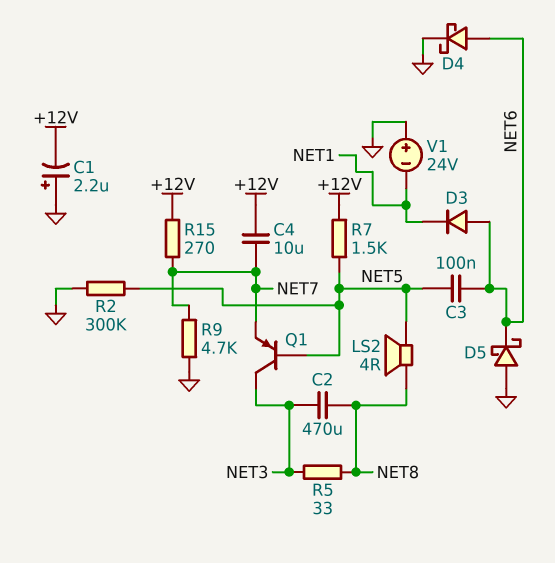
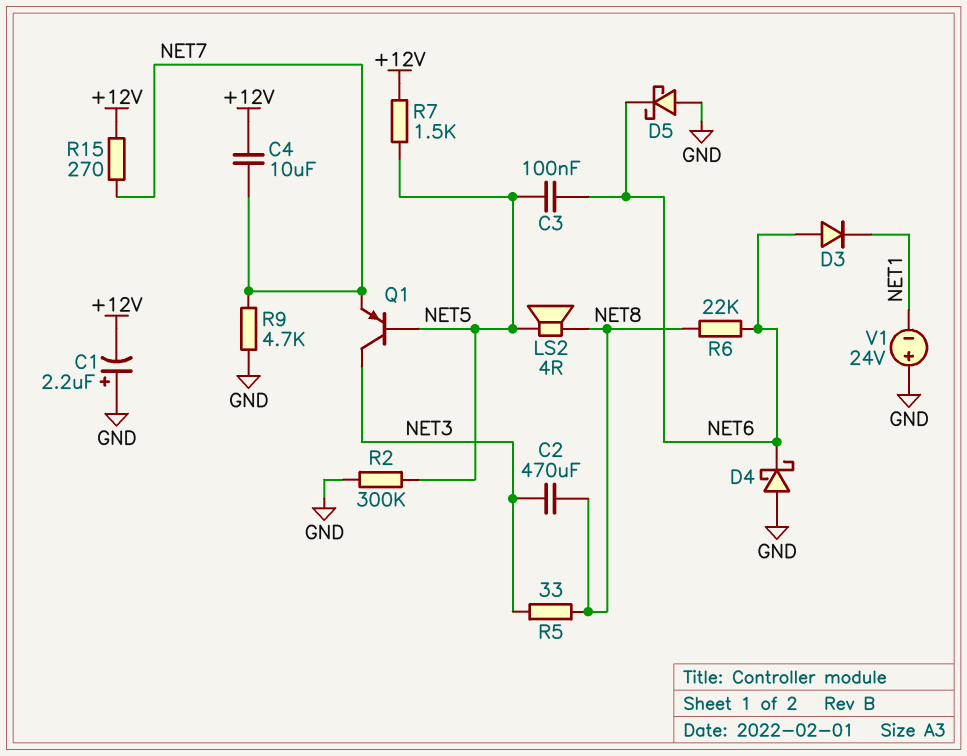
D4: schottky (A NET6, K GND) -> schottky (A GND, K NET6)
R6: none -> 22k (NET6, NET8)

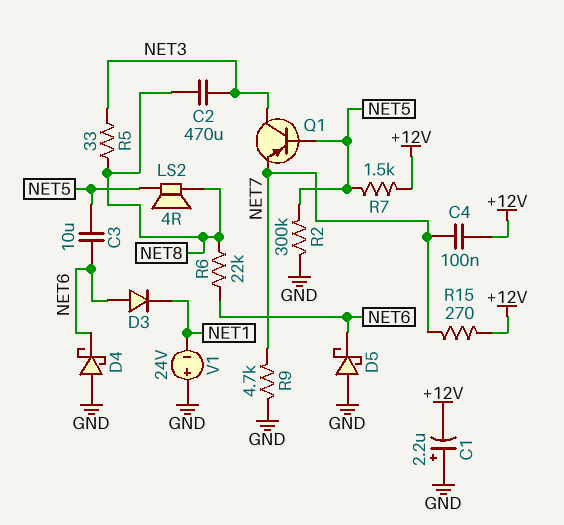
C3: 100nF (NET5, NET6) -> 10uF (NET5, NET6)
C4: 10uF (+12V, NET7) -> 100nF (+12V, NET7)

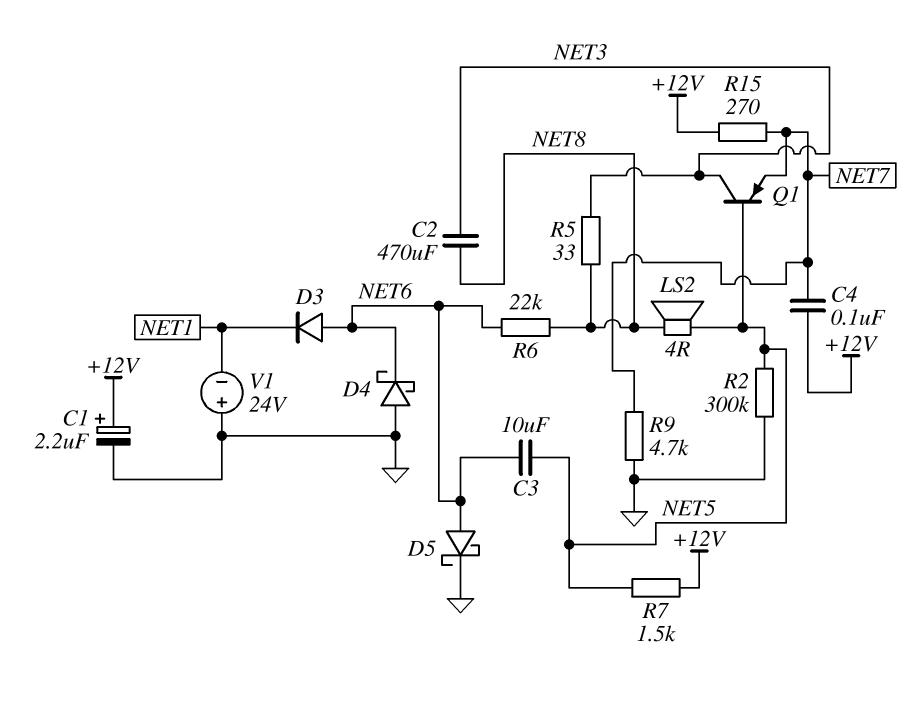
C1: 2.2uF (plus GND, minus +12V) -> 2.2uF (plus +12V, minus GND)
D5: schottky (A GND, K NET6) -> schottky (A NET6, K GND)

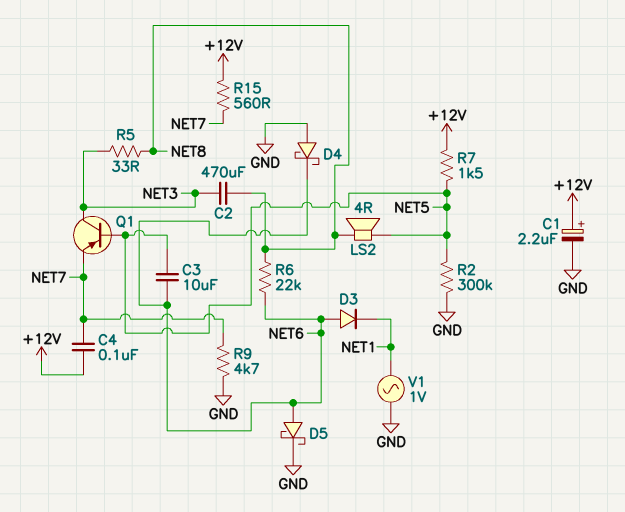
R15: 270 (+12V, NET7) -> 560 (+12V, NET7)
V1: 24V (plus GND, minus NET1) -> AC 1V (GND, NET1)

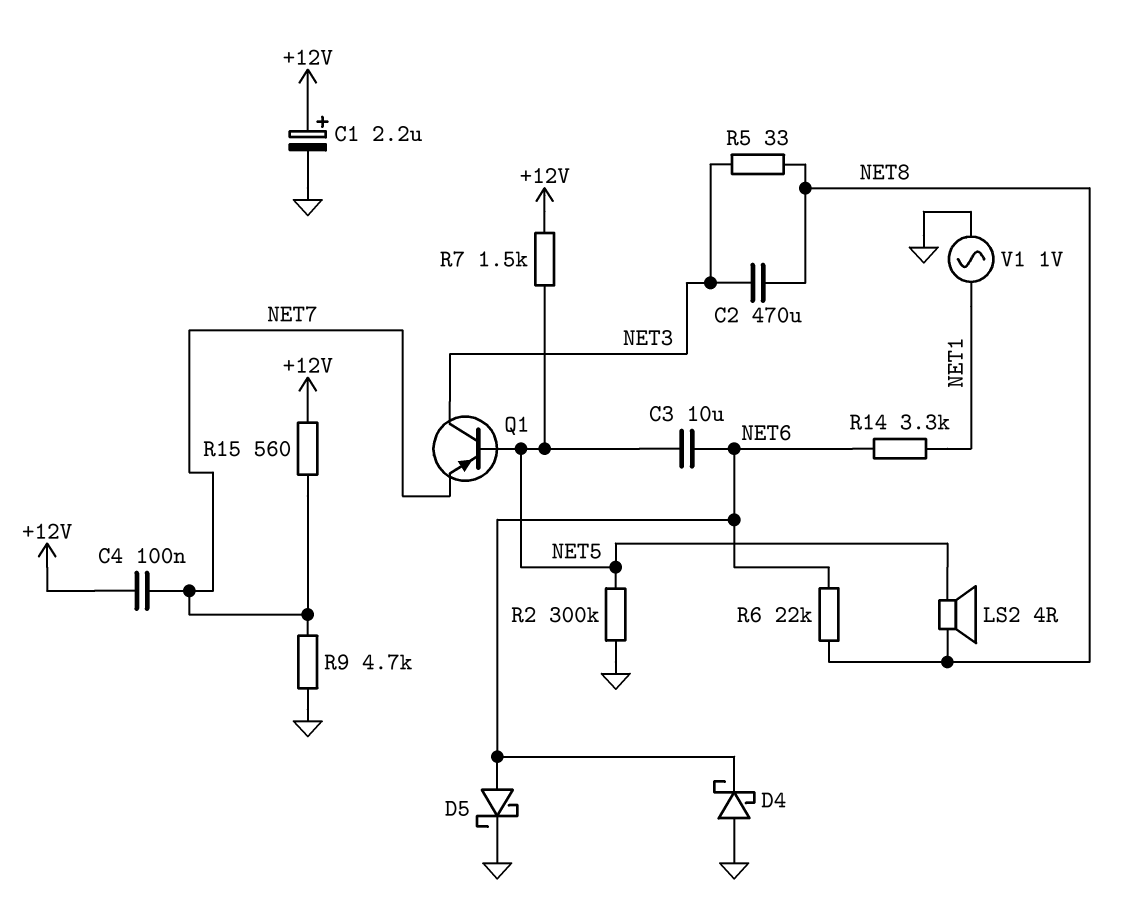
D3: diode (A NET6, K NET1) -> none
R14: none -> 3.3k (NET1, NET6)

